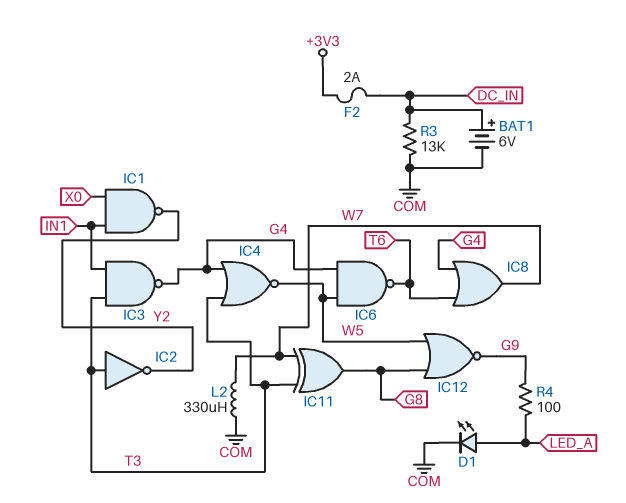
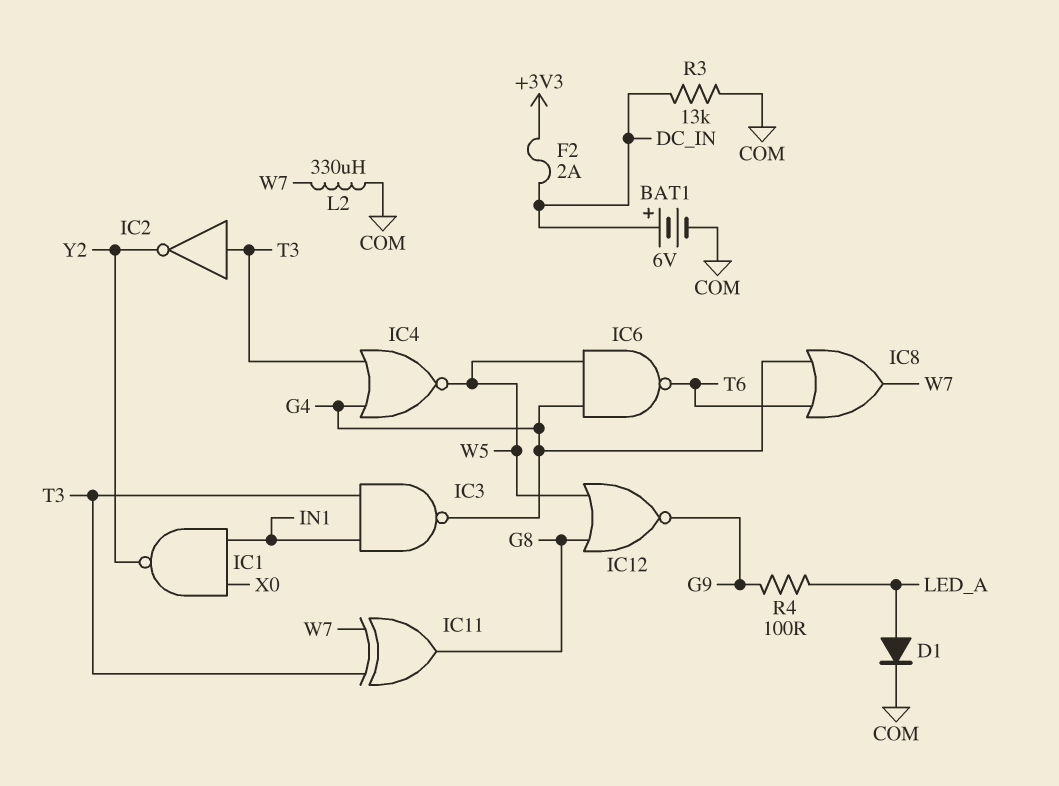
D1: LED (A LED_A, K COM) -> diode (A LED_A, K COM)

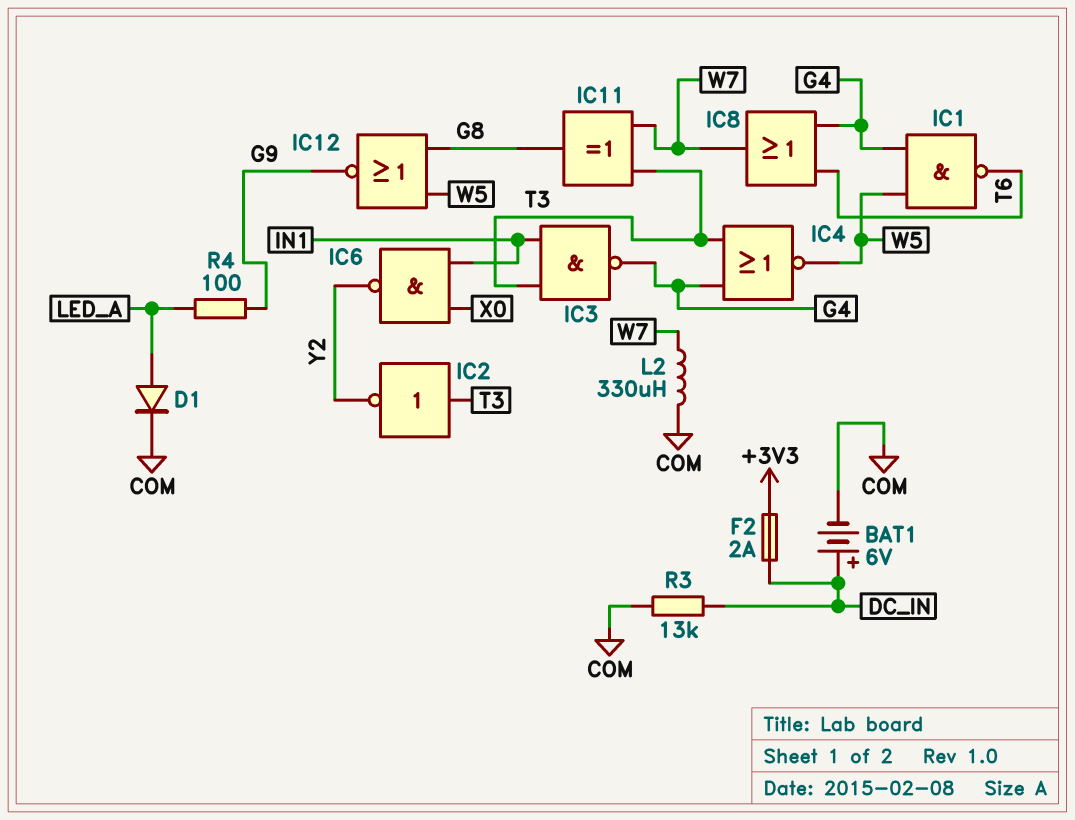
IC1: NAND (in IN1, in X0, out Y2) -> NAND (in G4, in W5, out T6)
IC6: NAND (in G4, in W5, out T6) -> NAND (in IN1, in X0, out Y2)

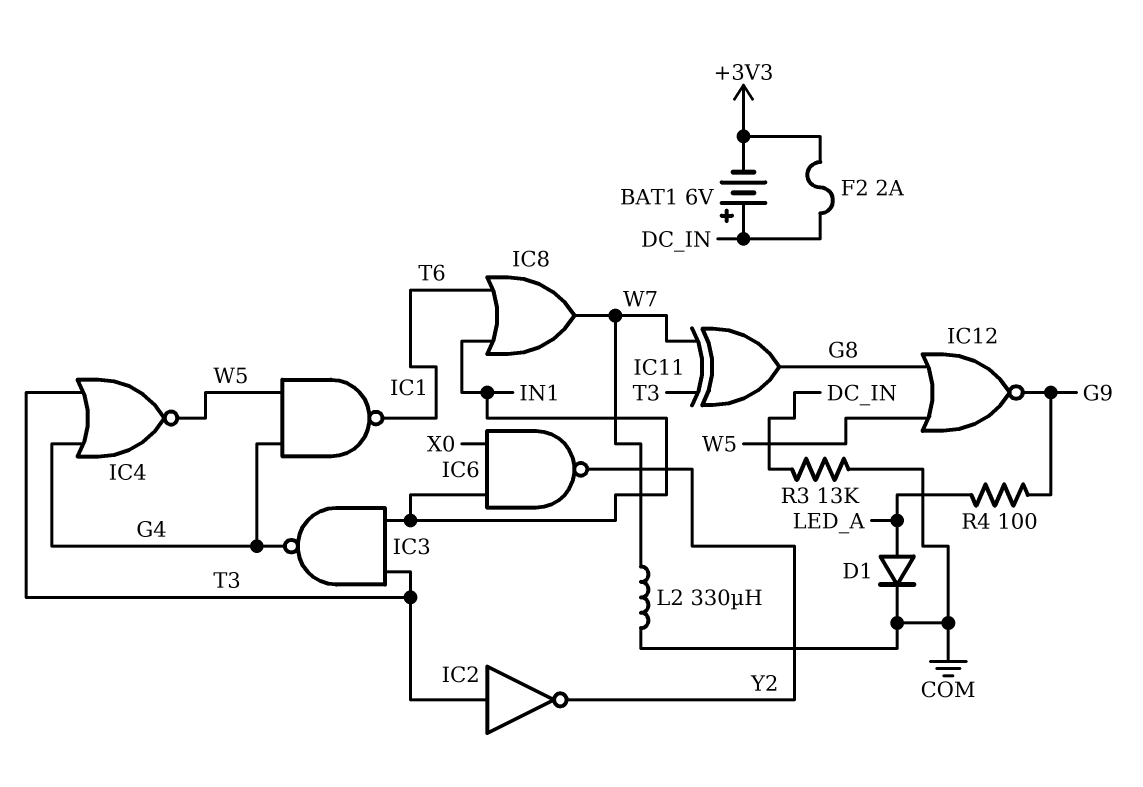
BAT1: 6V (plus DC_IN, minus COM) -> 6V (plus DC_IN, minus +3V3)
IC8: OR (in G4, in T6, out W7) -> OR (in IN1, in T6, out W7)

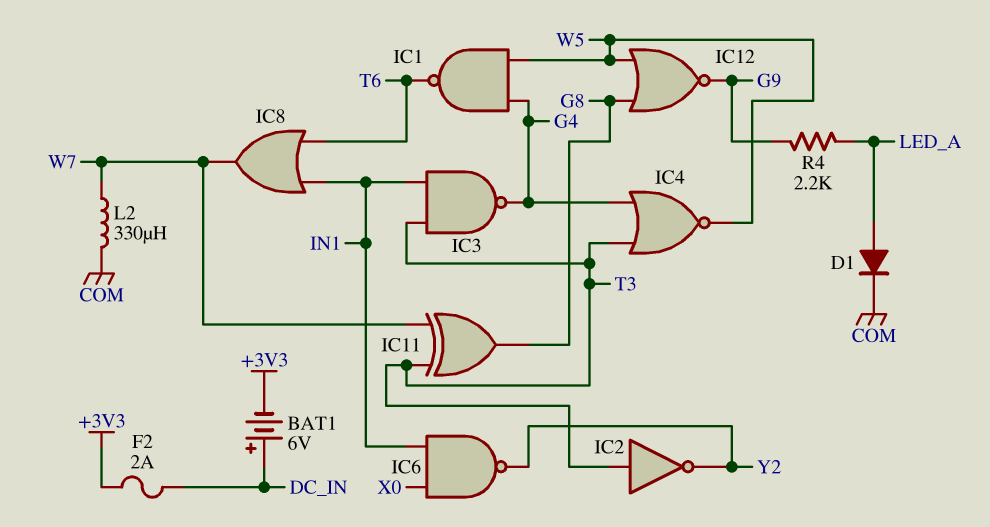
R3: 13k (COM, DC_IN) -> none
R4: 100 (G9, LED_A) -> 2.2k (G9, LED_A)

